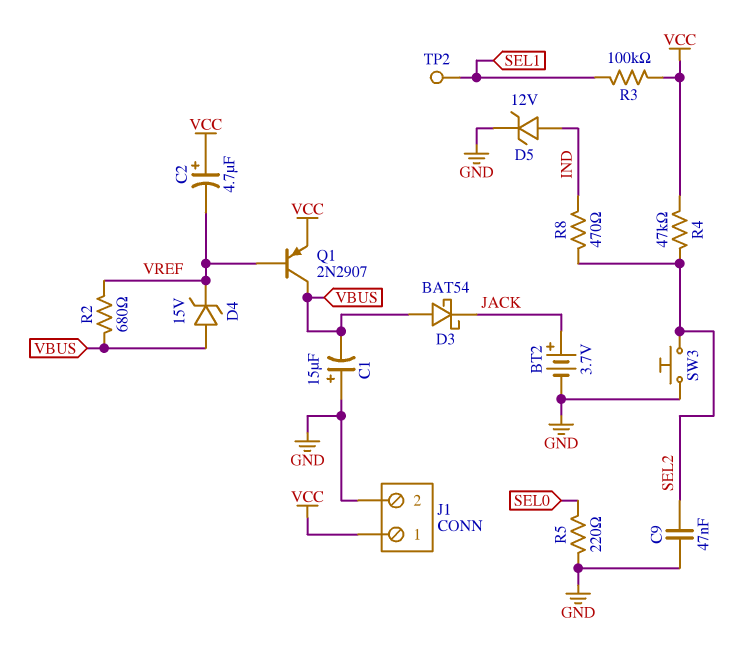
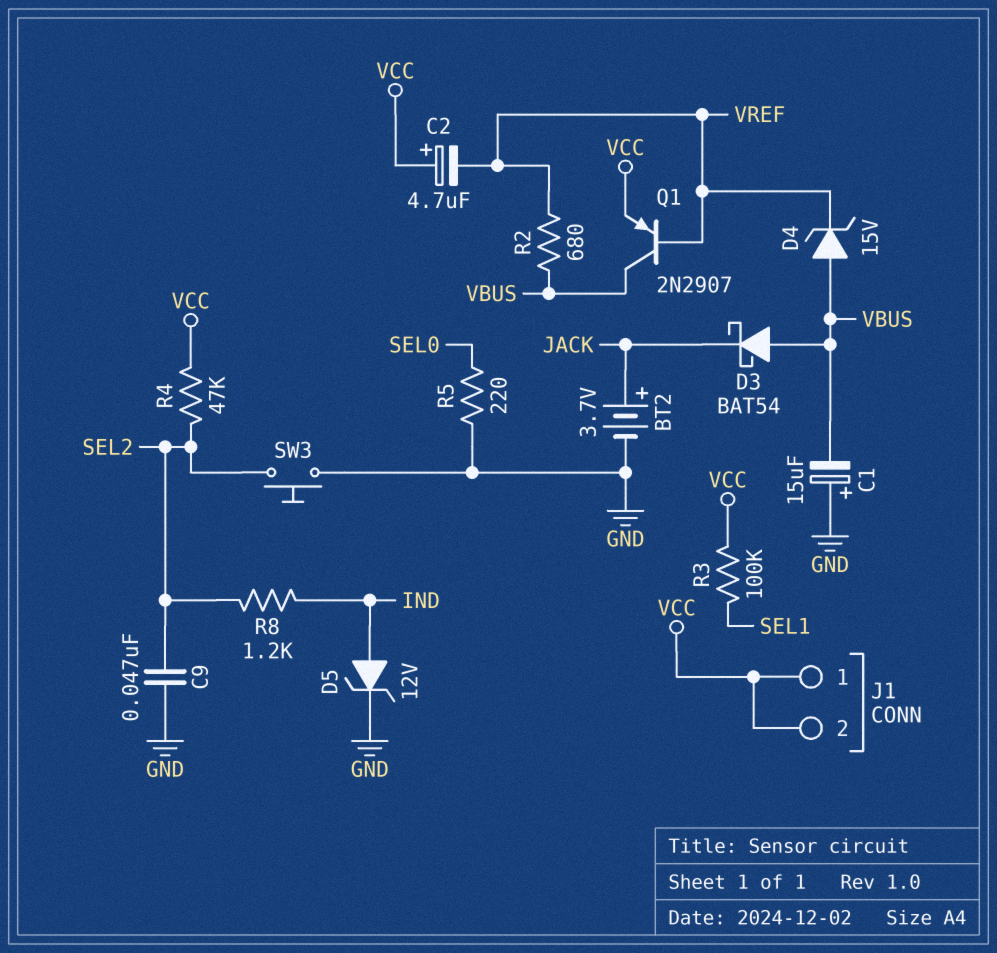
J1 pin 2: GND -> VCC
R8: 470 (IND, SEL2) -> 1.2k (IND, SEL2)
TP2: test point (SEL1) -> none

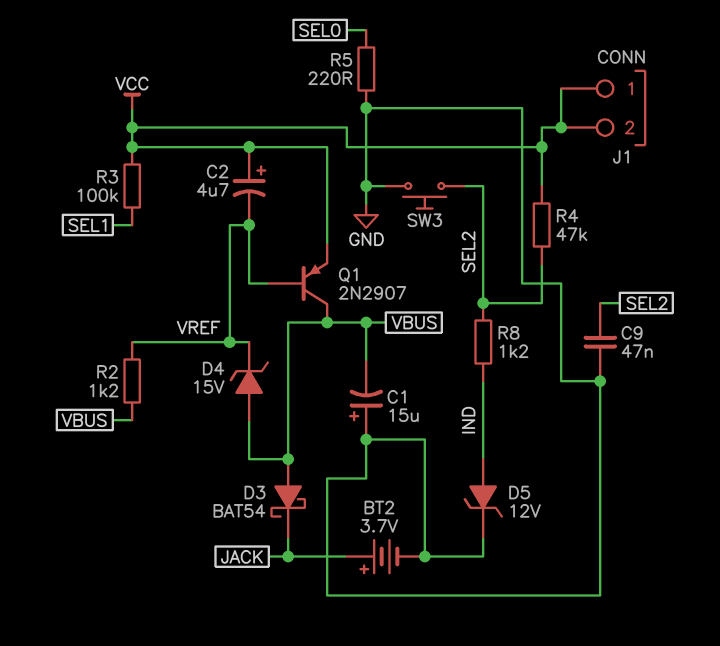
R2: 680 (VBUS, VREF) -> 1.2k (VBUS, VREF)

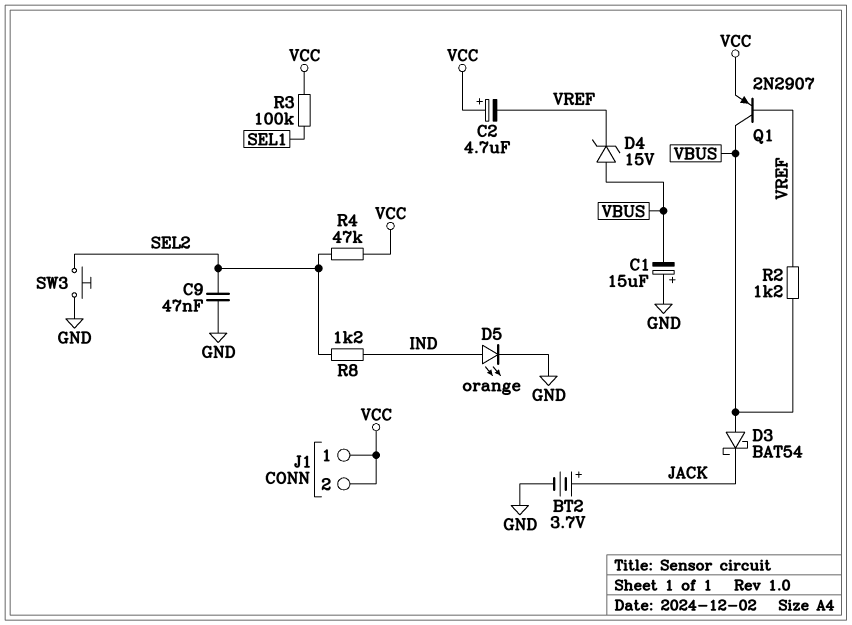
D5: zener 12V (A IND, K GND) -> LED orange (A IND, K GND)
R5: 220 (GND, SEL0) -> none

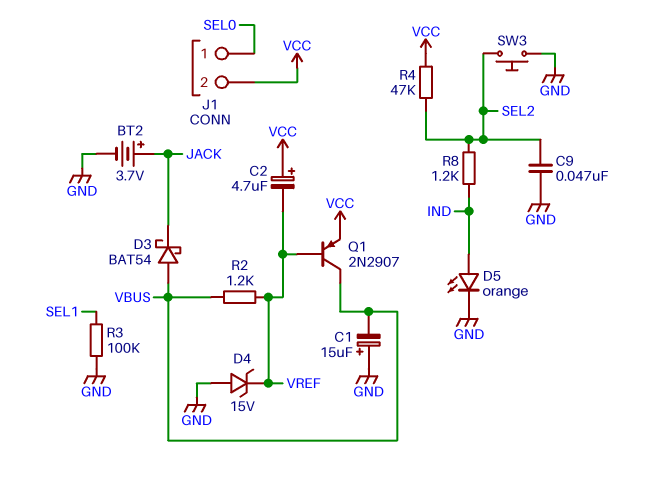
D4: zener 15V (A VBUS, K VREF) -> zener 15V (A GND, K VREF)
J1 pin 1: VCC -> SEL0
R3: 100k (SEL1, VCC) -> 100k (GND, SEL1)

